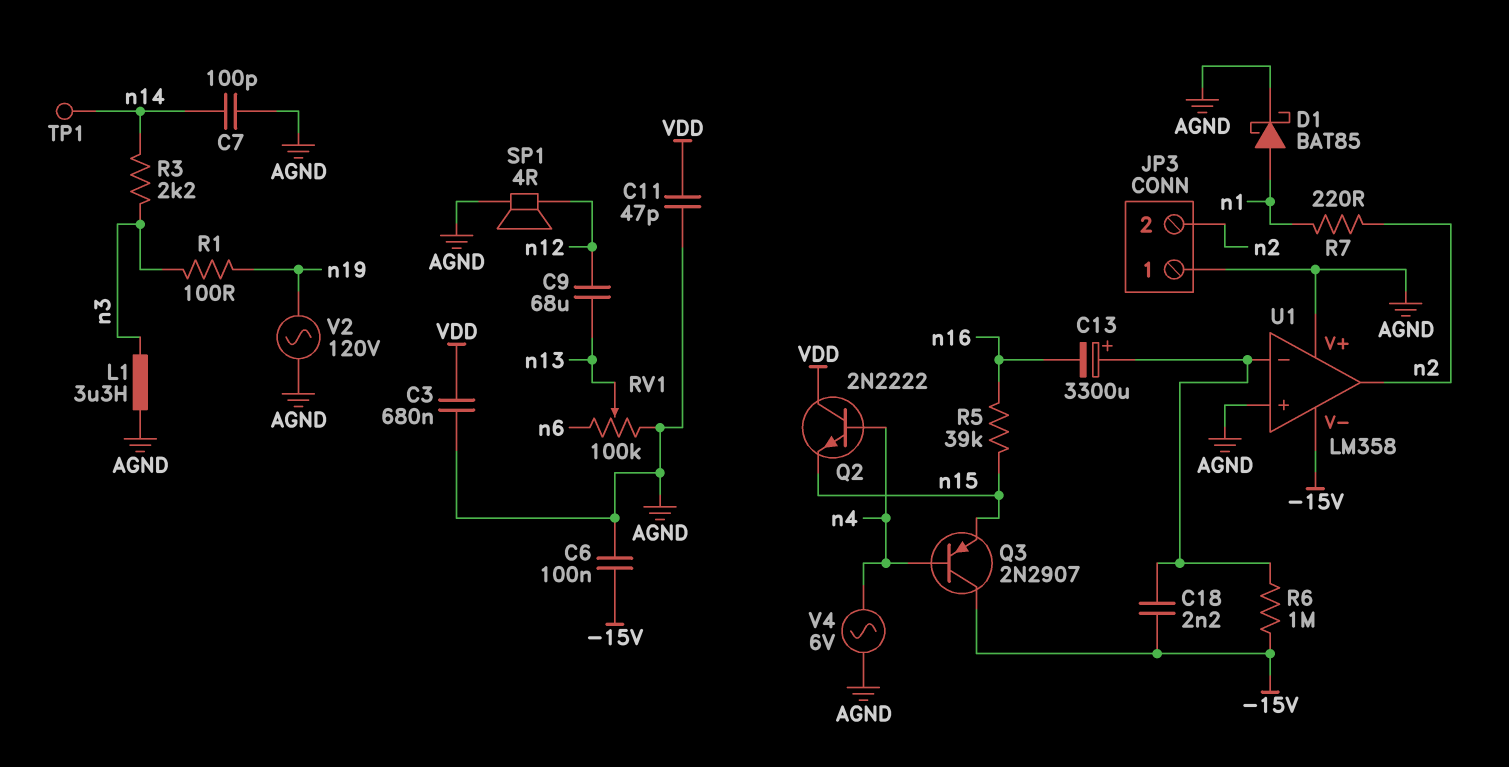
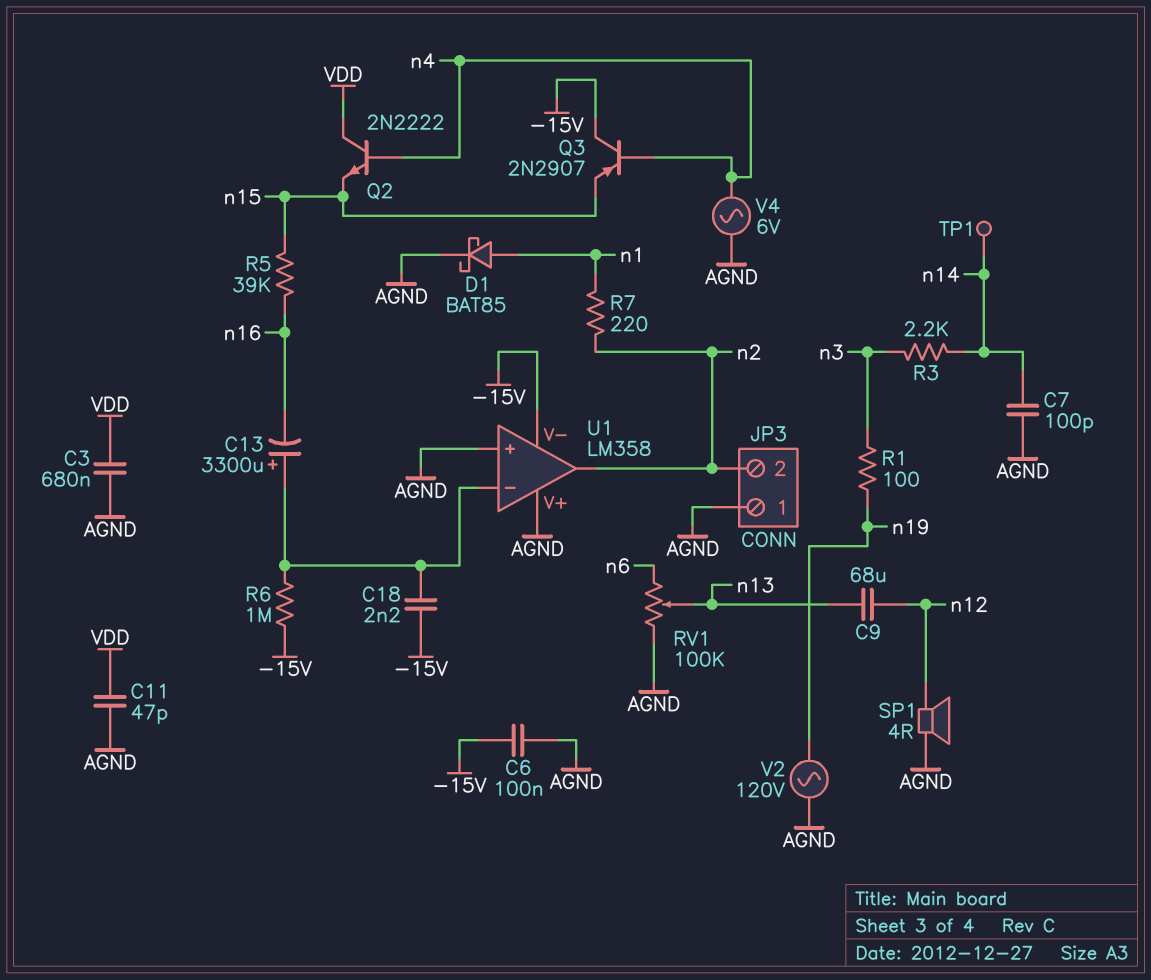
L1: 3.3uH (AGND, n3) -> none

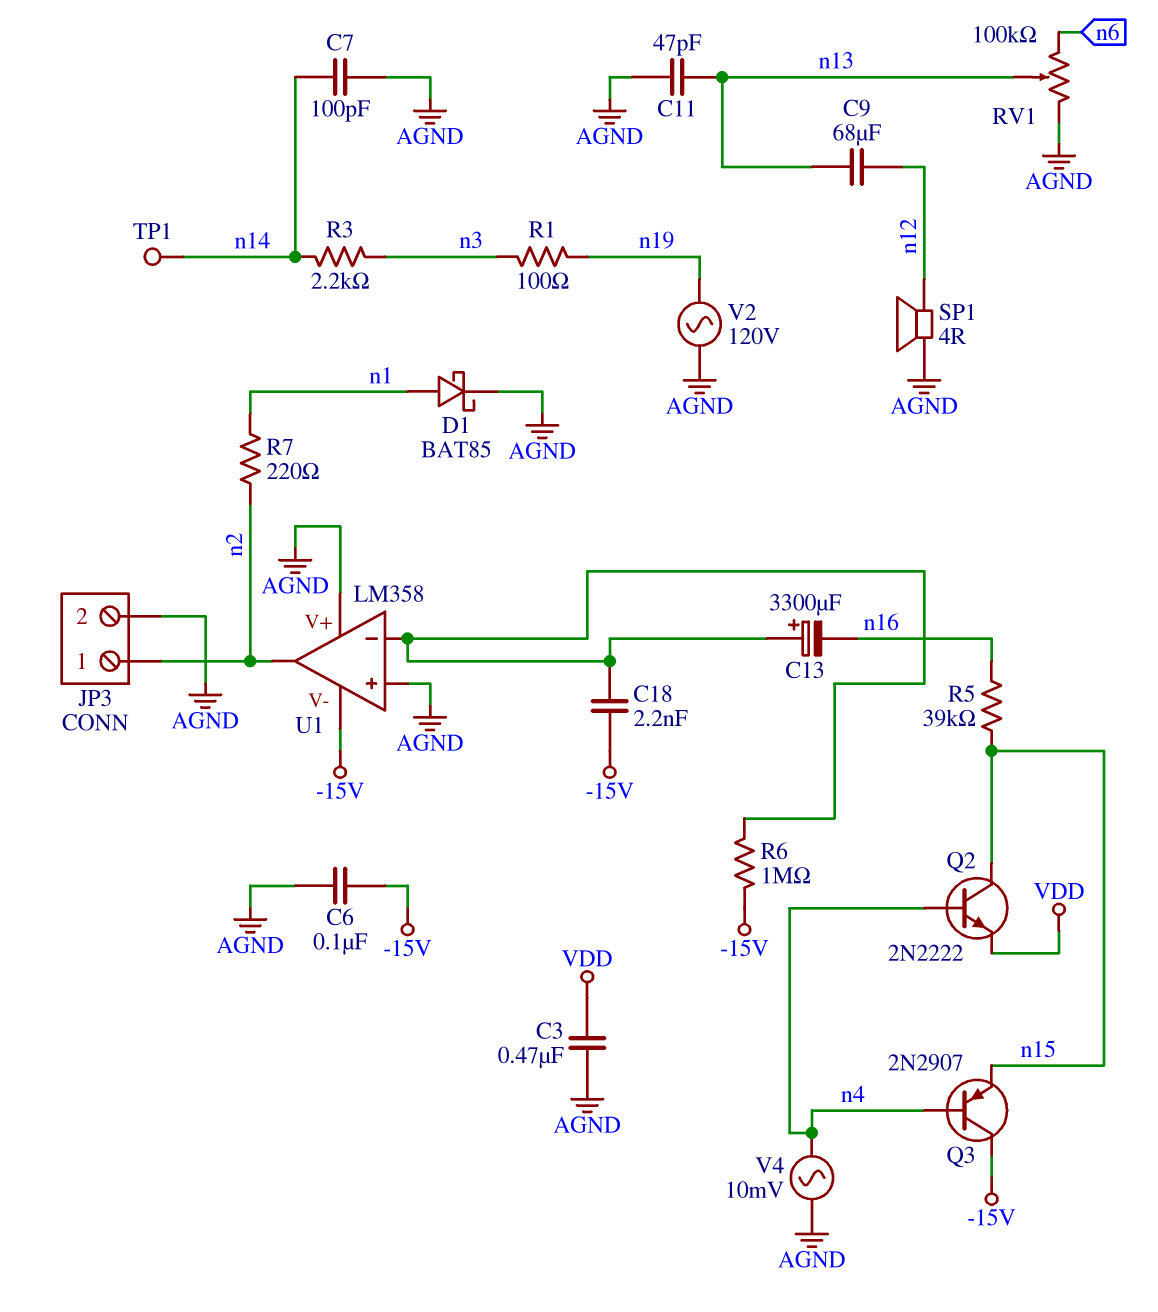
C3: 680nF (AGND, VDD) -> 470nF (AGND, VDD)
C11: 47pF (AGND, VDD) -> 47pF (AGND, n13)
JP3 pin 1: AGND -> n2
JP3 pin 2: n2 -> AGND
Q2: NPN 2N2222 (B n4, C VDD, E n15) -> NPN 2N2222 (B n4, C n15, E VDD)
V4: AC 6V (AGND, n4) -> AC 10mV (AGND, n4)

